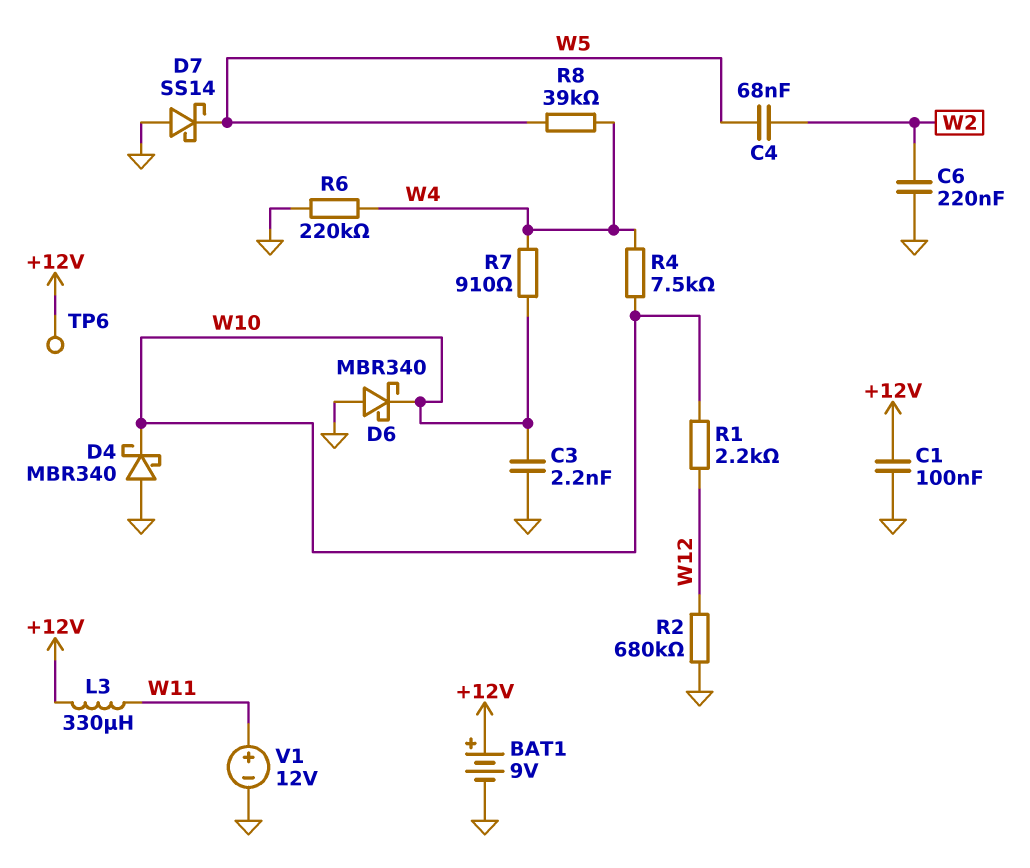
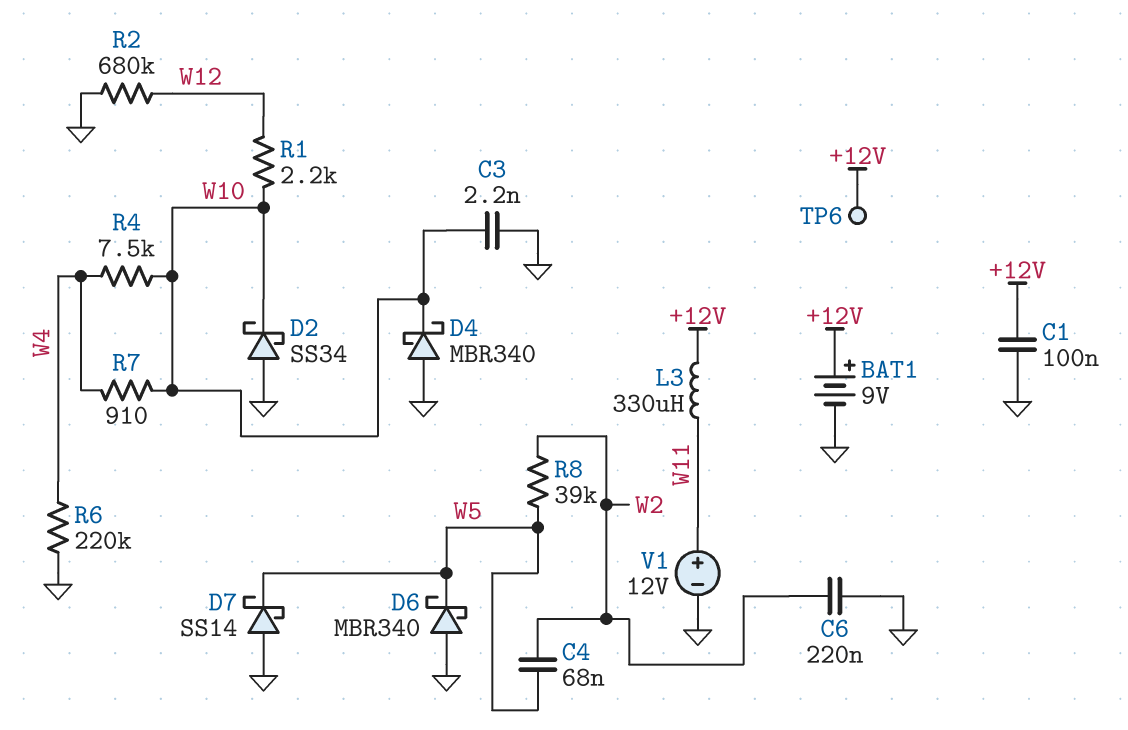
D2: none -> schottky SS34 (A GND, K W10)
D6: schottky MBR340 (A GND, K W10) -> schottky MBR340 (A GND, K W5)
R8: 39k (W4, W5) -> 39k (W2, W5)

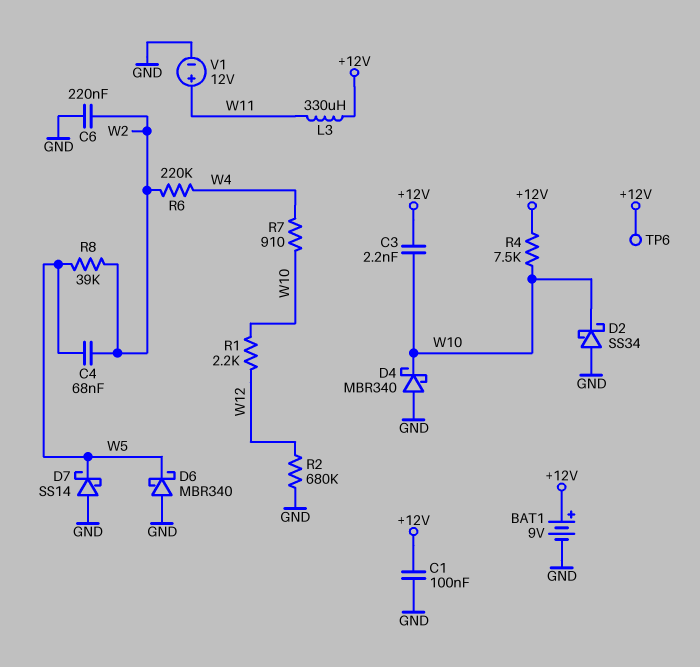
C3: 2.2nF (GND, W10) -> 2.2nF (+12V, W10)
R4: 7.5k (W4, W10) -> 7.5k (+12V, W10)
R6: 220k (GND, W4) -> 220k (W2, W4)

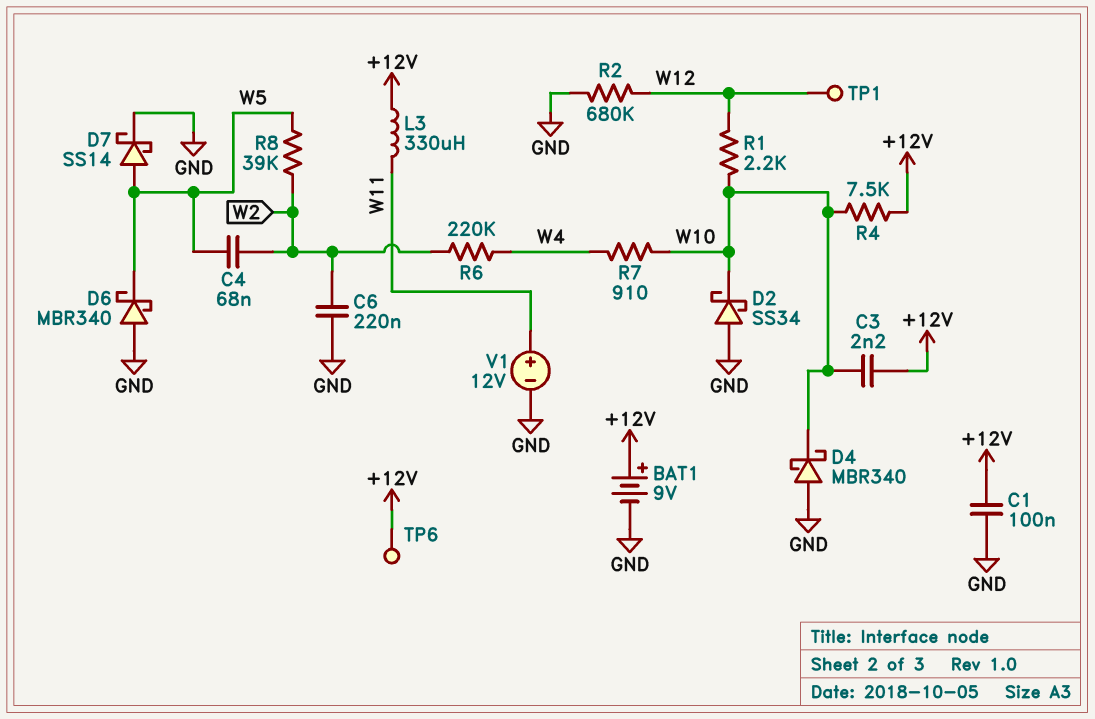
D7: schottky SS14 (A GND, K W5) -> schottky SS14 (A W5, K GND)
TP1: none -> test point (W12)

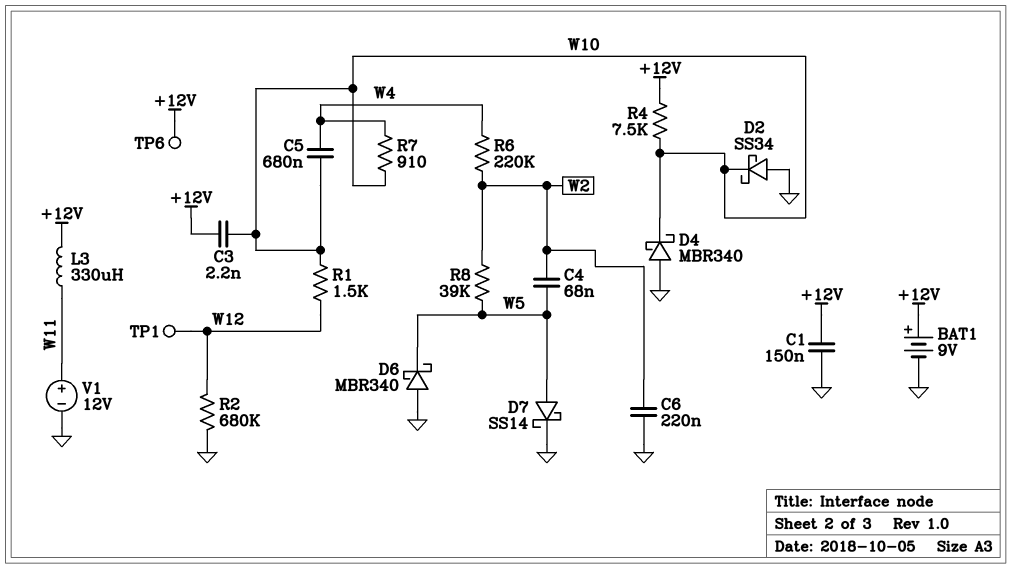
C1: 100nF (+12V, GND) -> 150nF (+12V, GND)
C5: none -> 680nF (W4, W10)
R1: 2.2k (W10, W12) -> 1.5k (W10, W12)

